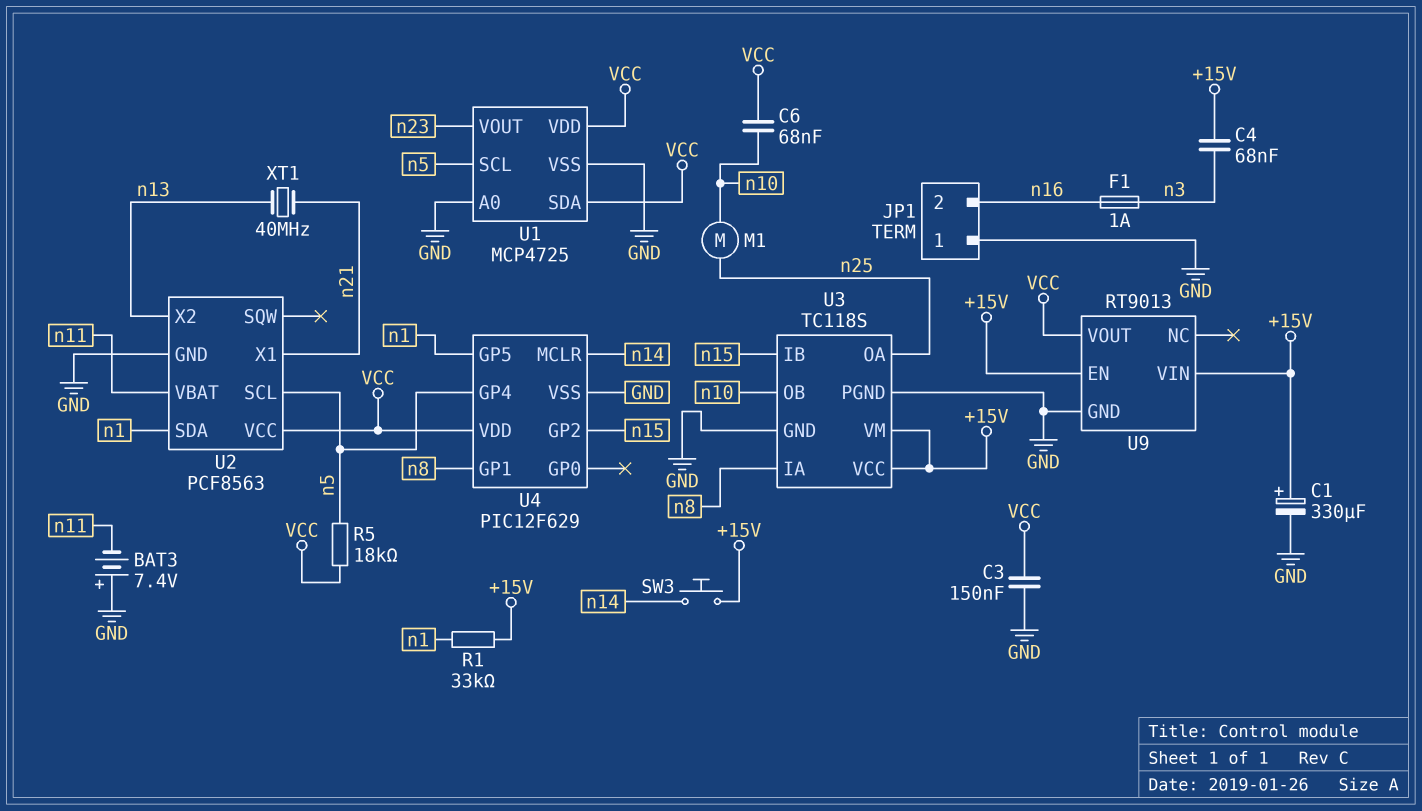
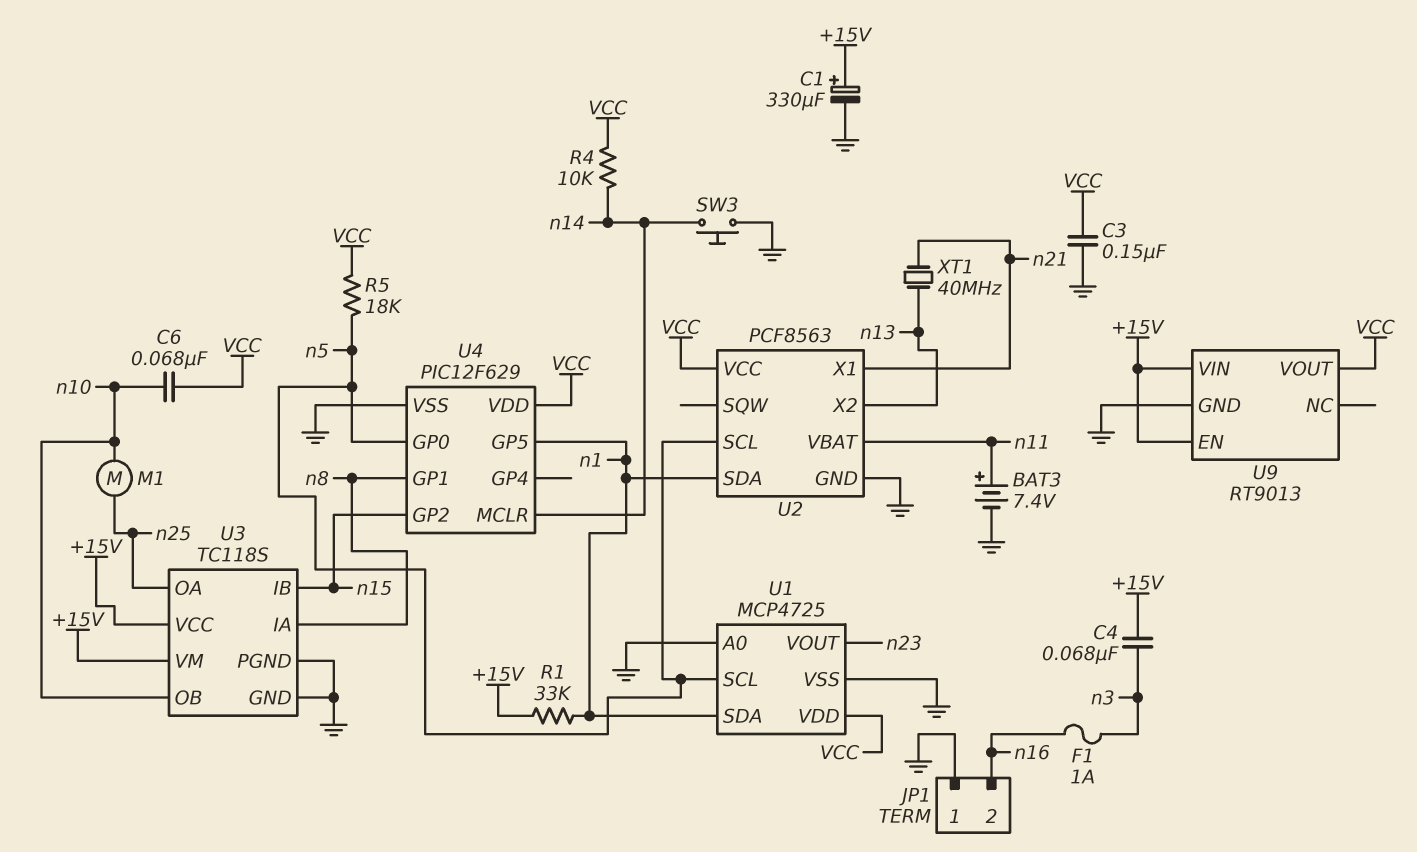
BAT3: 7.4V (plus GND, minus n11) -> 7.4V (plus n11, minus GND)
R4: none -> 10k (VCC, n14)
SW3: button (+15V, n14) -> button (GND, n14)
U1 pin SDA: VCC -> n1
U4 pin GP0: none -> n5
U4 pin GP4: n5 -> none

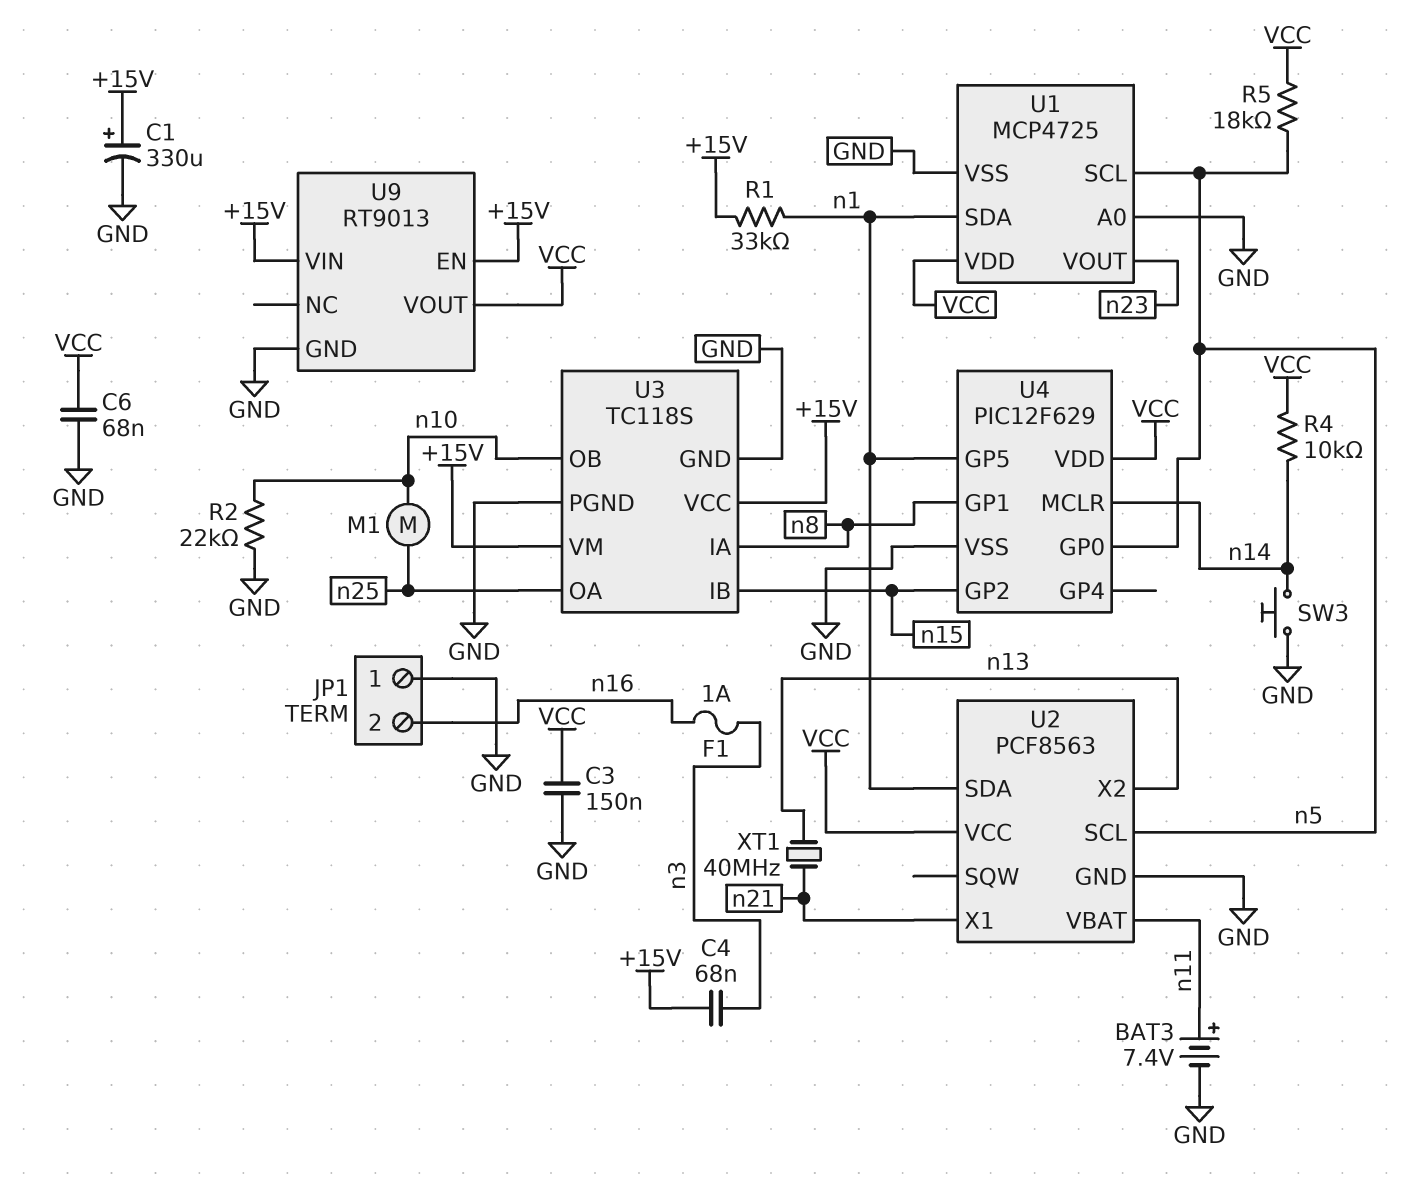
C6: 68nF (VCC, n10) -> 68nF (GND, VCC)
R2: none -> 22k (GND, n10)

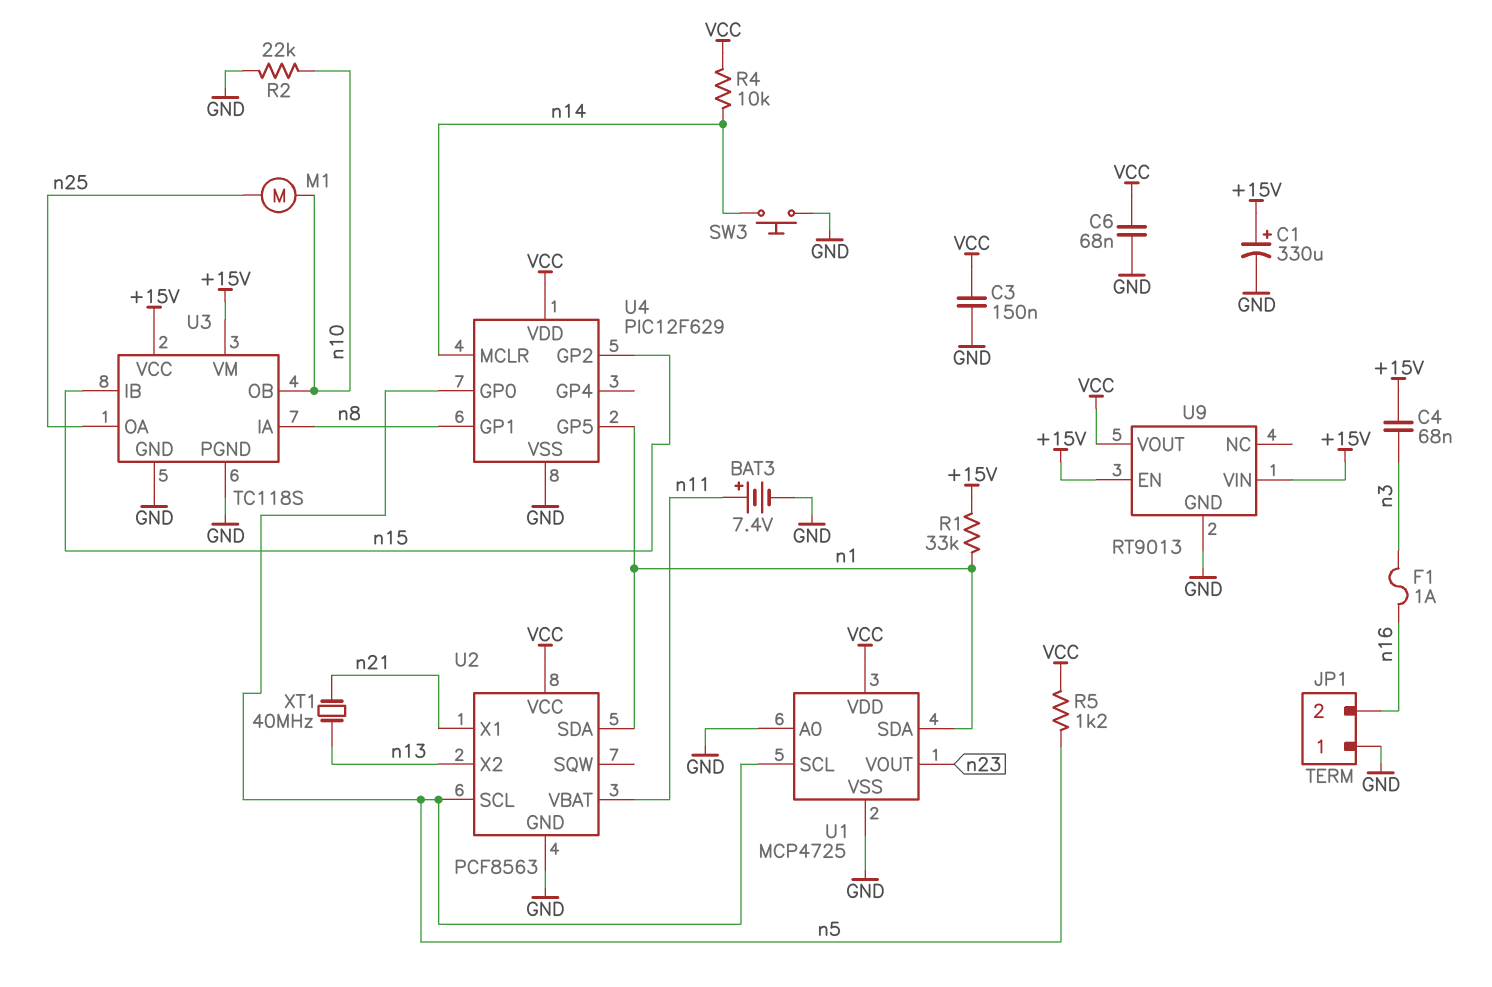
R5: 18k (VCC, n5) -> 1.2k (VCC, n5)

